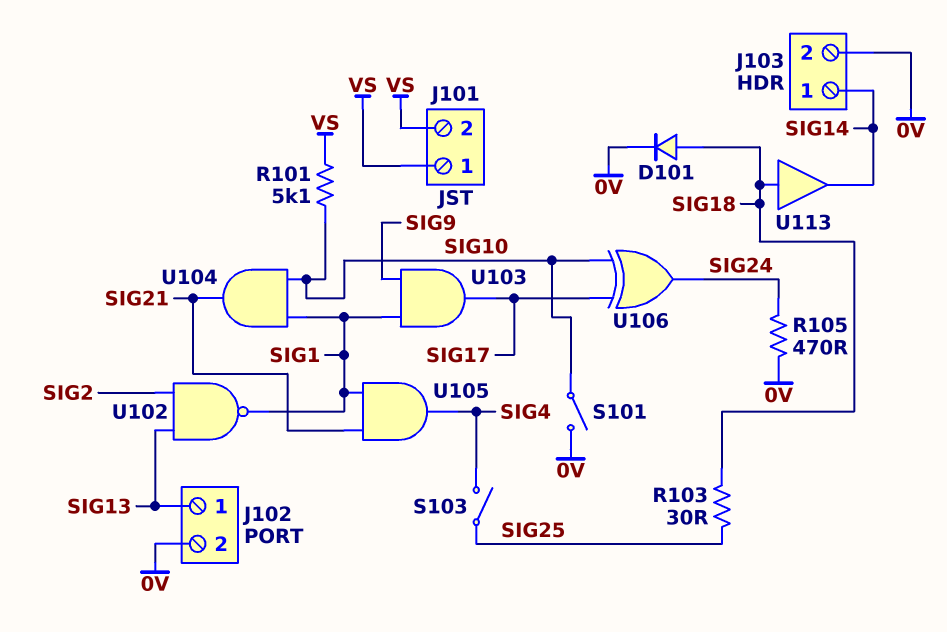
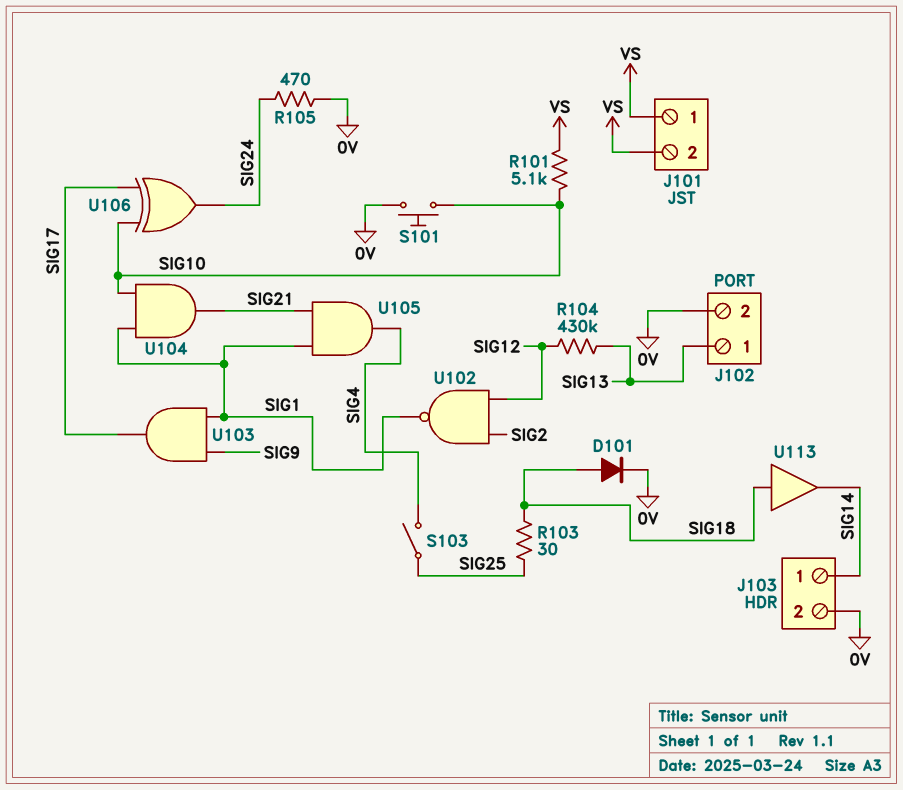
R104: none -> 430k (SIG12, SIG13)
S101: switch (0V, SIG10) -> button (0V, SIG10)
U102: NAND (in SIG2, in SIG13, out SIG1) -> NAND (in SIG2, in SIG12, out SIG1)

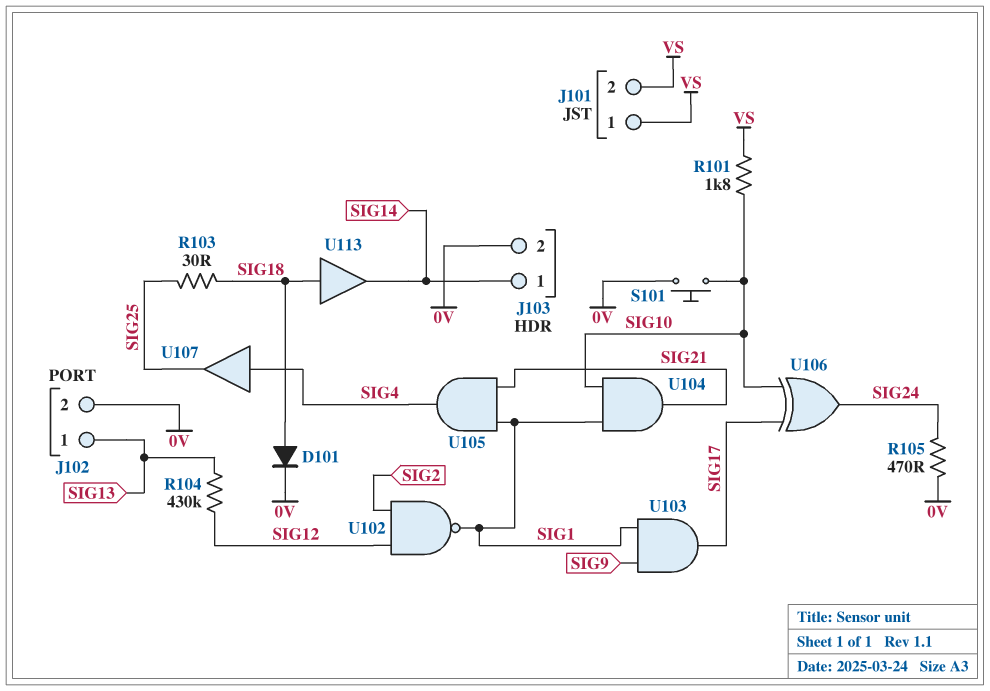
R101: 5.1k (SIG10, VS) -> 1.8k (SIG10, VS)
S103: switch (SIG4, SIG25) -> none
U107: none -> buffer (in SIG4, out SIG25)

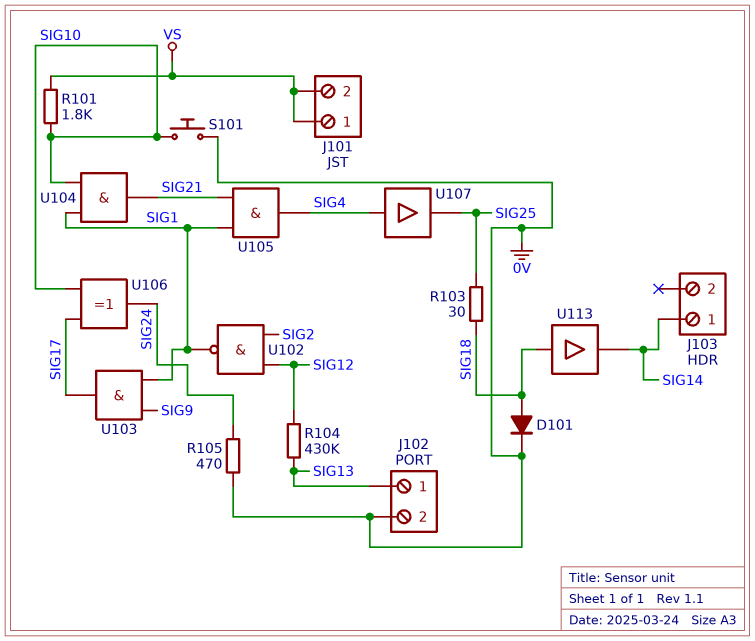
J103 pin 2: 0V -> none

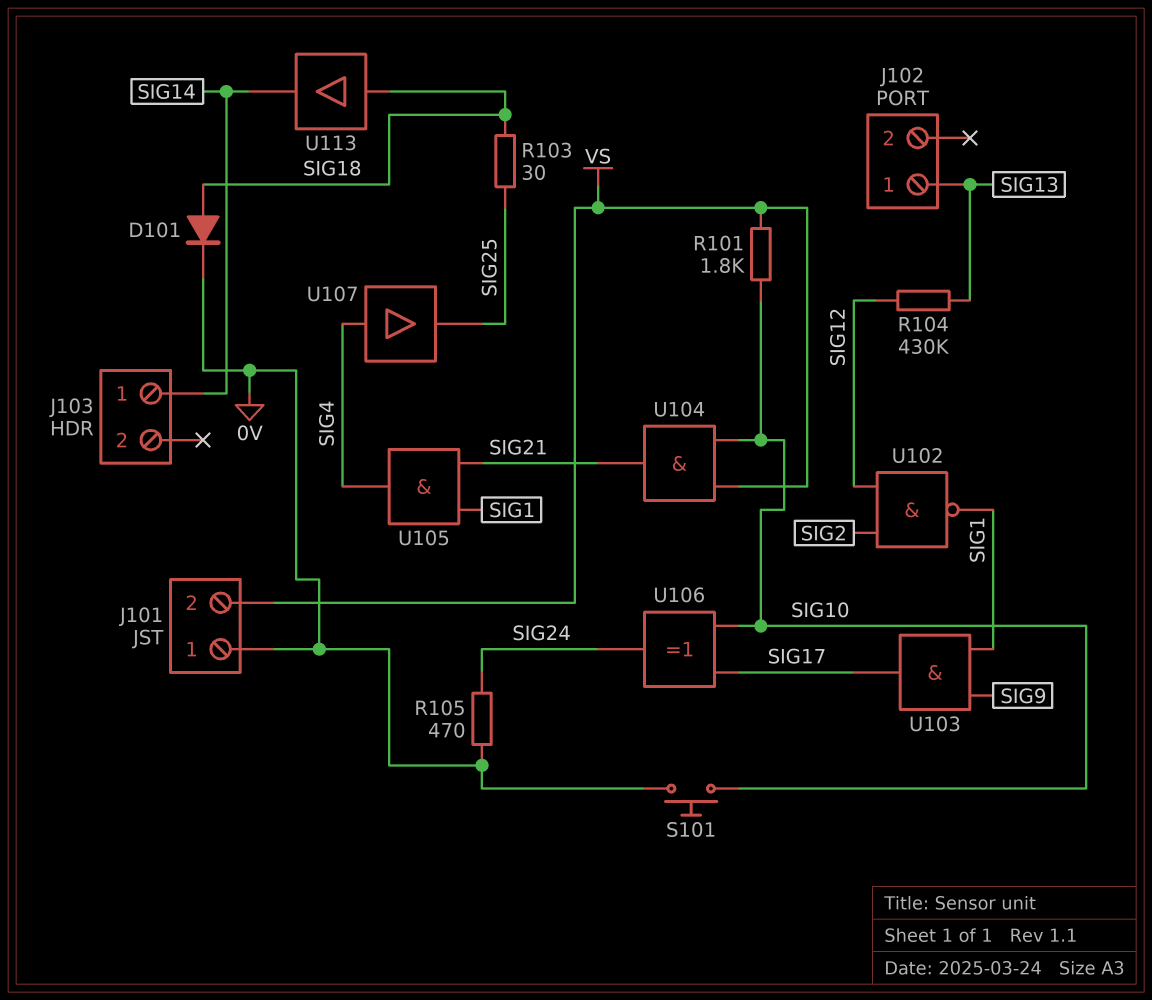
J101 pin 1: VS -> 0V
J102 pin 2: 0V -> none
U104: AND (in SIG1, in SIG10, out SIG21) -> AND (in SIG10, in VS, out SIG21)

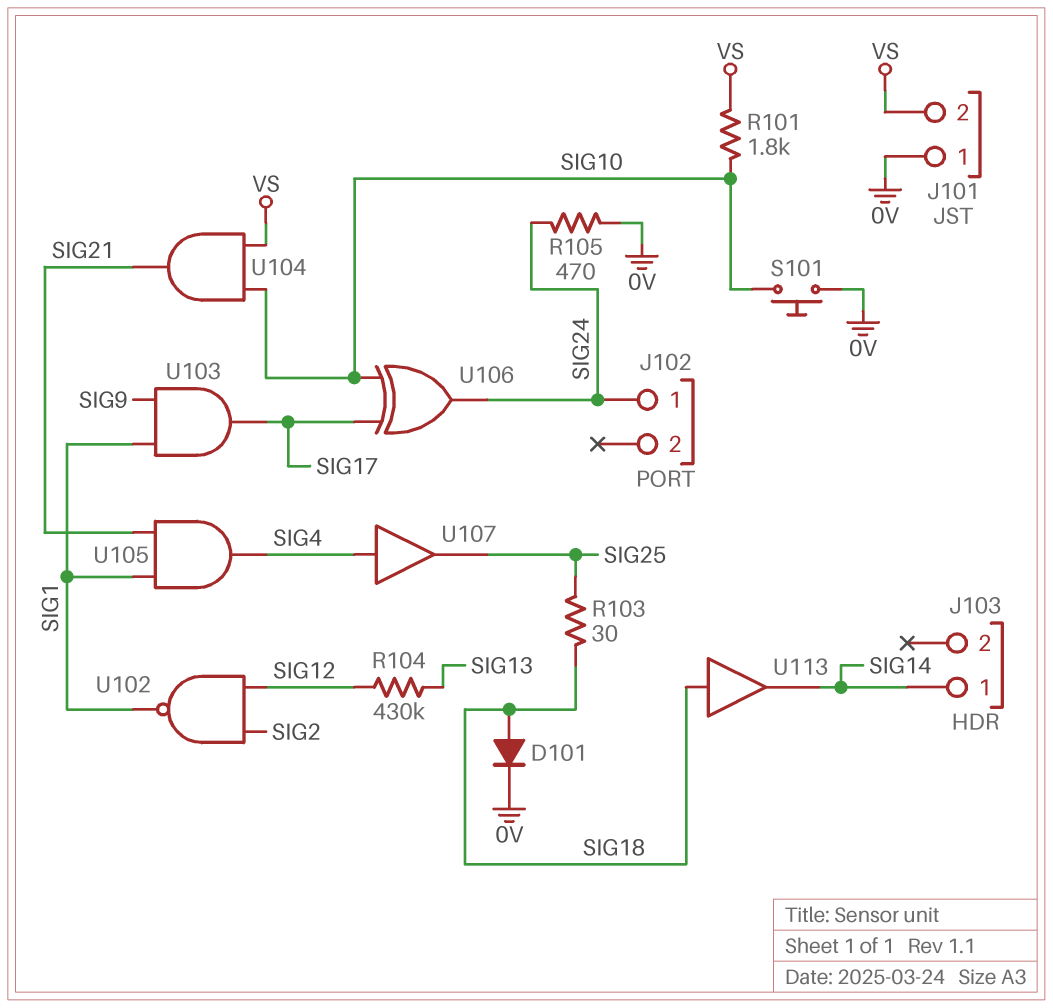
J102 pin 1: SIG13 -> SIG24

